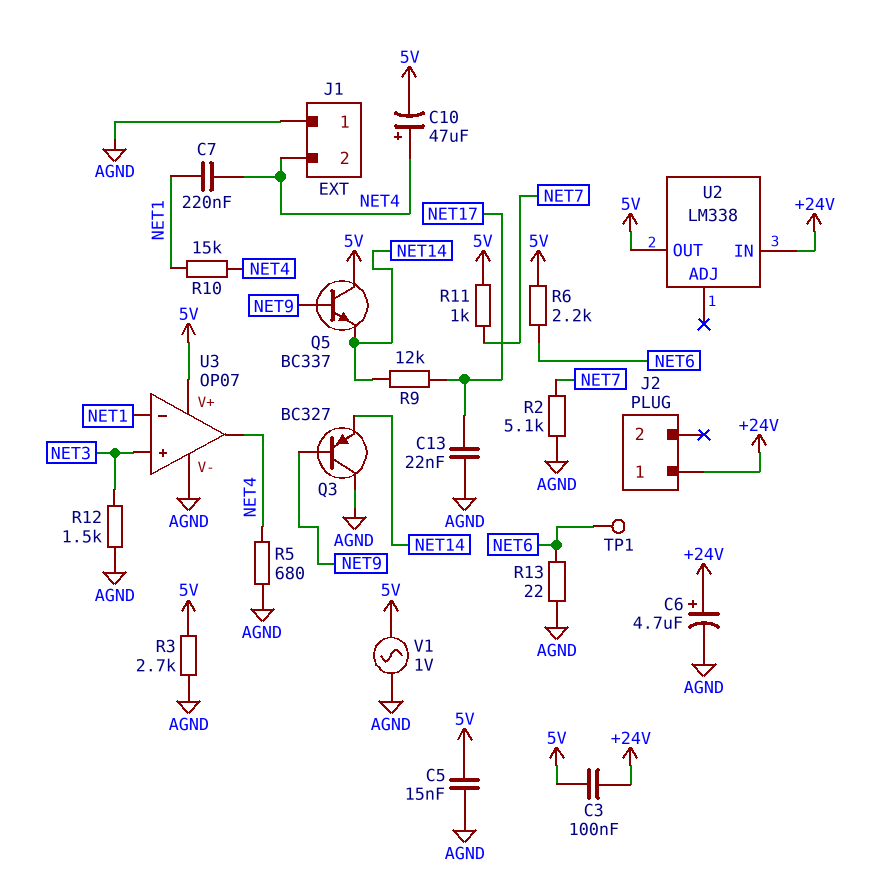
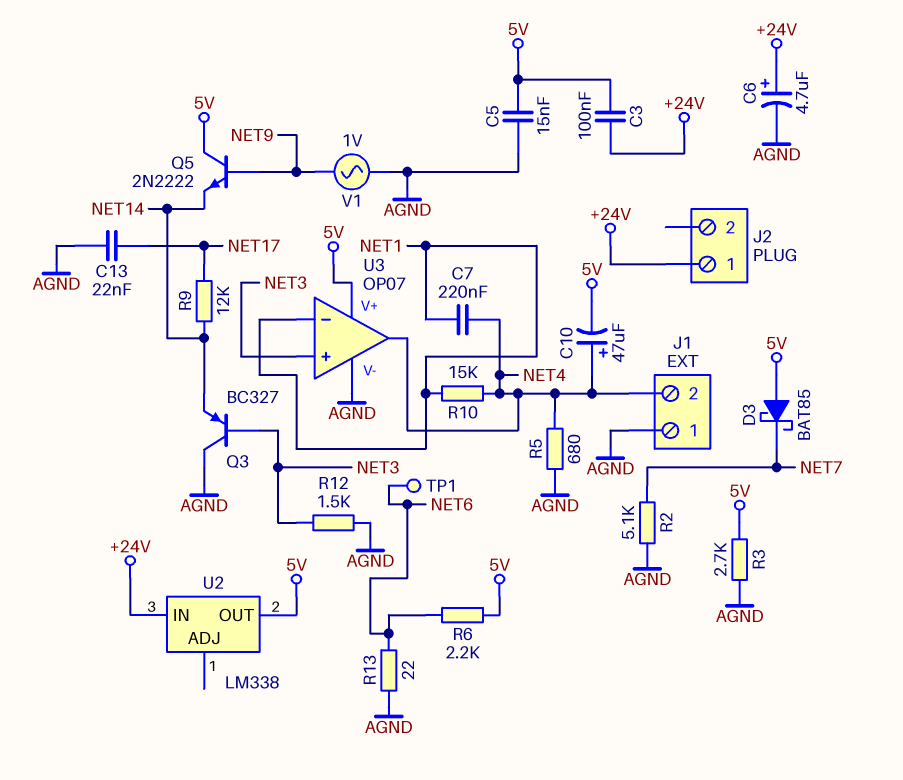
D3: none -> schottky BAT85 (A 5V, K NET7)
Q3: PNP BC327 (B NET9, C AGND, E NET14) -> PNP BC327 (B NET3, C AGND, E NET14)
Q5: NPN BC337 (B NET9, C 5V, E NET14) -> NPN 2N2222 (B NET9, C 5V, E NET14)
R11: 1k (5V, NET7) -> none
V1: AC 1V (5V, AGND) -> AC 1V (AGND, NET9)

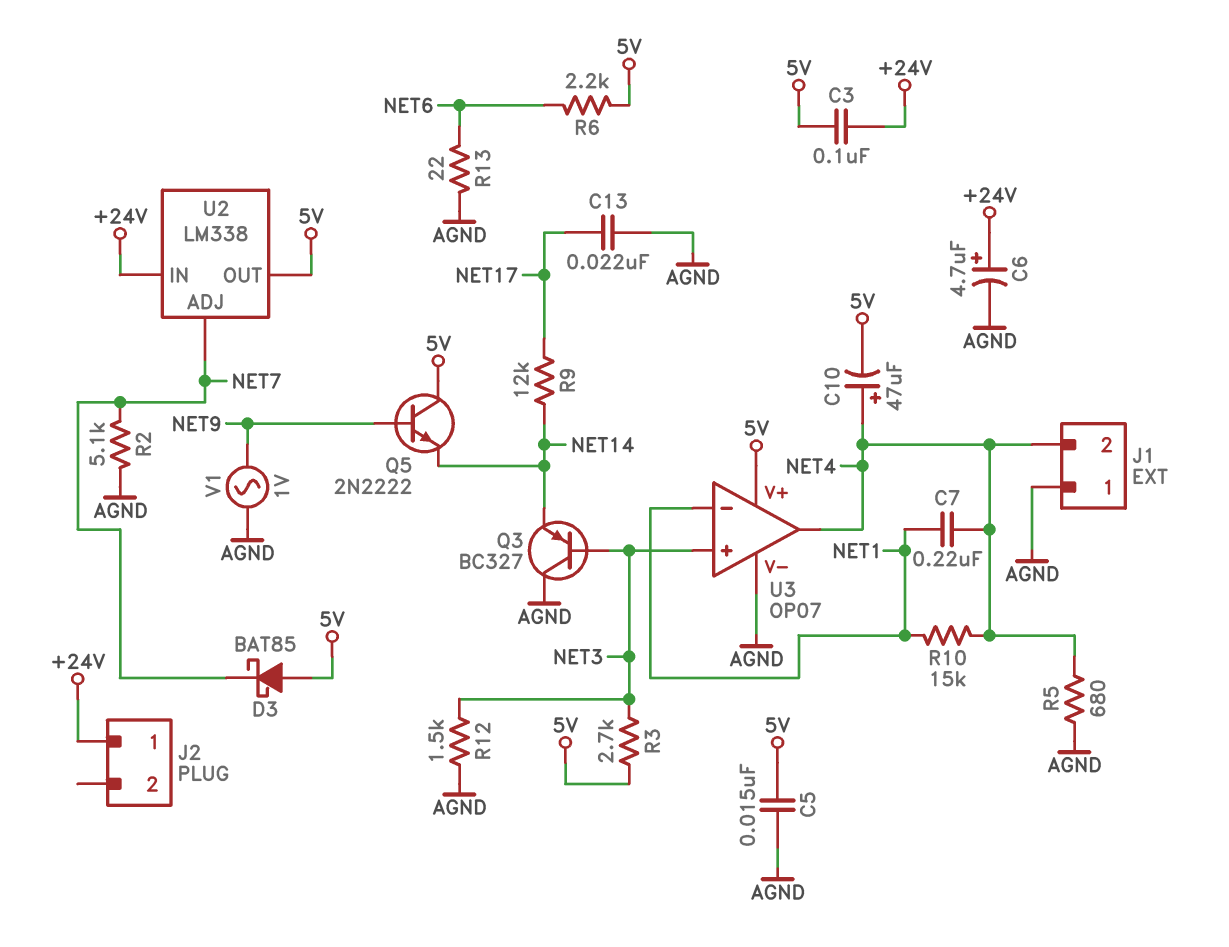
R3: 2.7k (5V, AGND) -> 2.7k (5V, NET3)
TP1: test point (NET6) -> none
U2 pin ADJ: none -> NET7

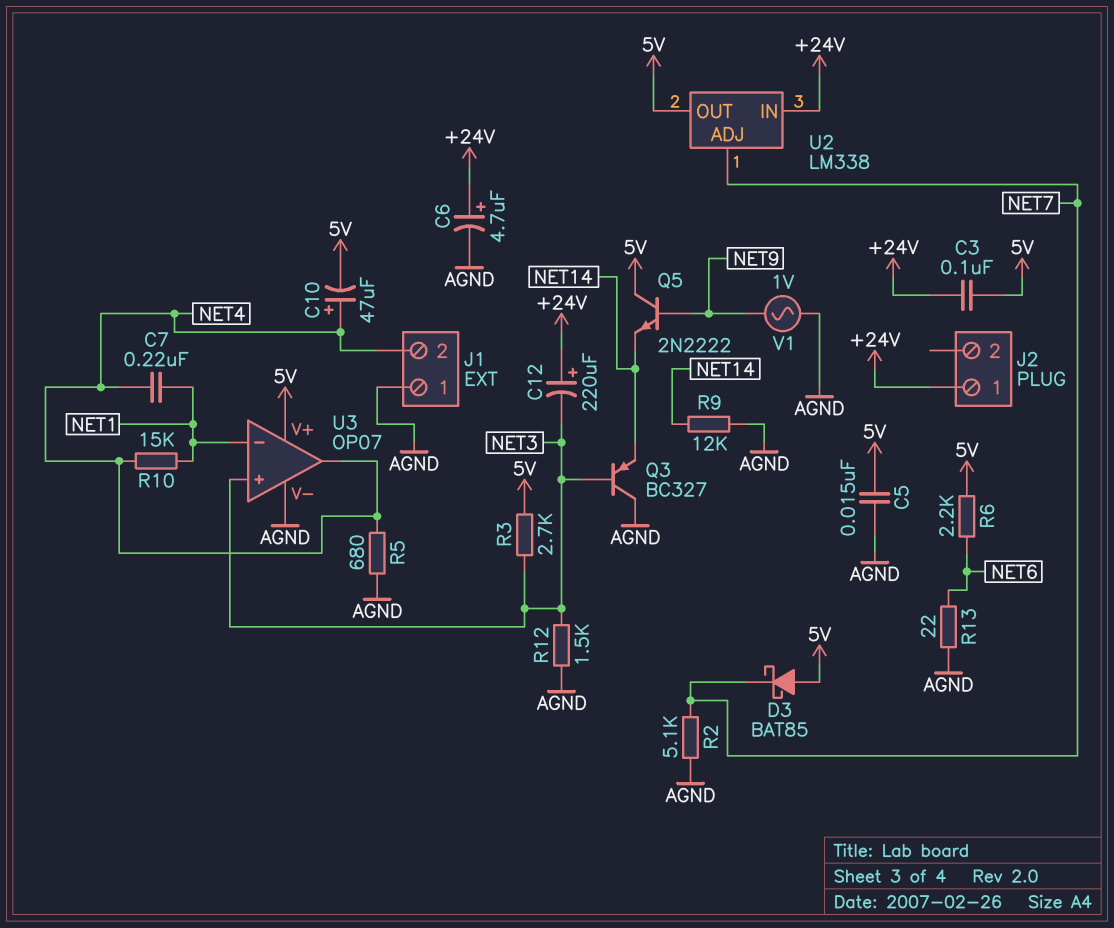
C12: none -> 220uF (plus +24V, minus NET3)
C13: 22nF (AGND, NET17) -> none
R9: 12k (NET14, NET17) -> 12k (AGND, NET14)

